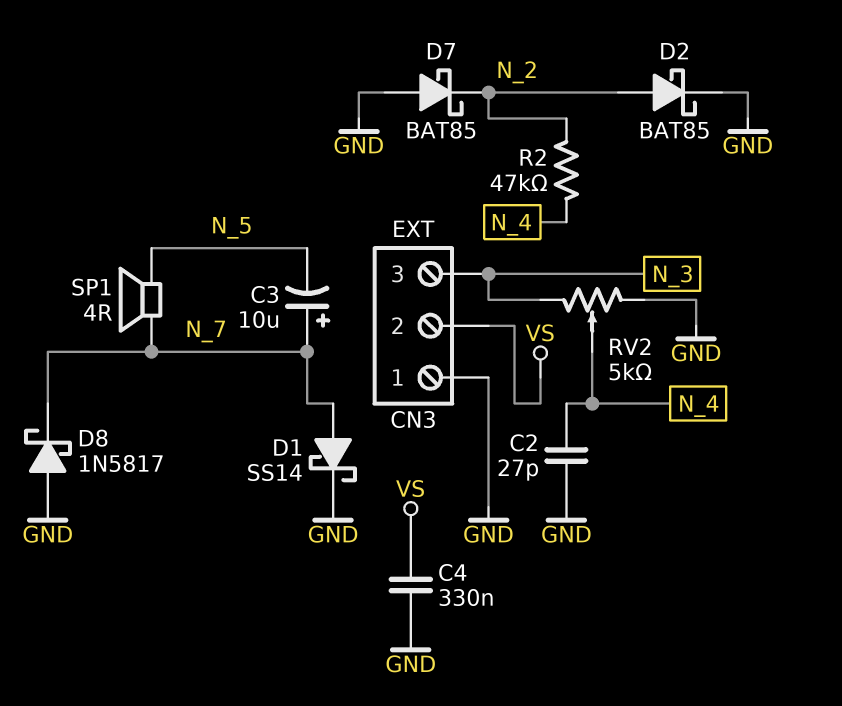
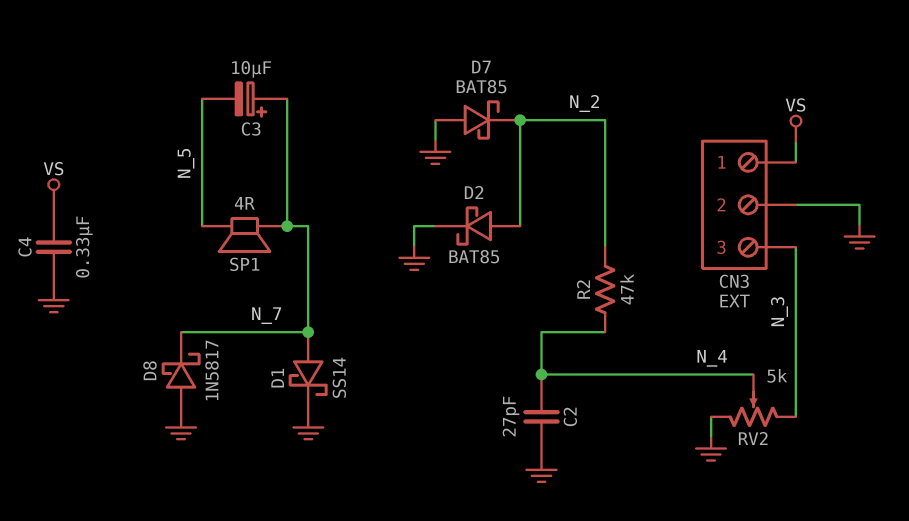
CN3 pin 1: GND -> VS
CN3 pin 2: VS -> GND

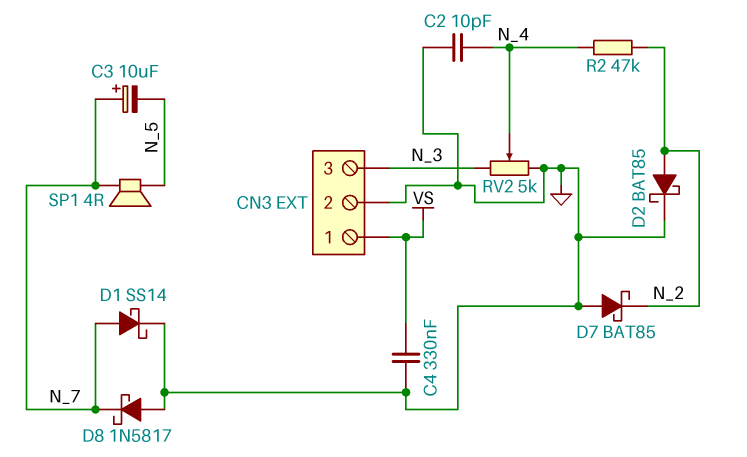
C2: 27pF (GND, N_4) -> 10pF (GND, N_4)

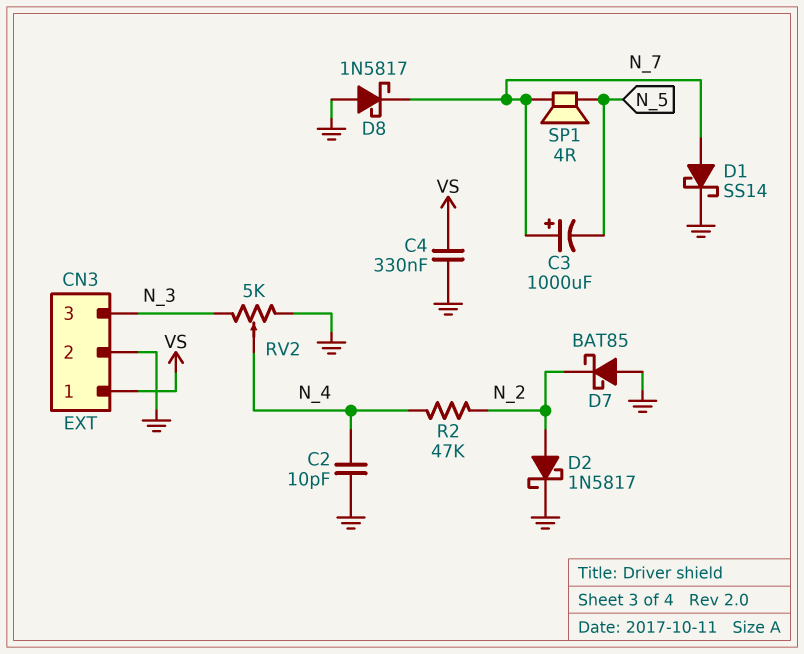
C3: 10uF (plus N_7, minus N_5) -> 1000uF (plus N_7, minus N_5)
D2: schottky BAT85 (A N_2, K GND) -> schottky 1N5817 (A N_2, K GND)

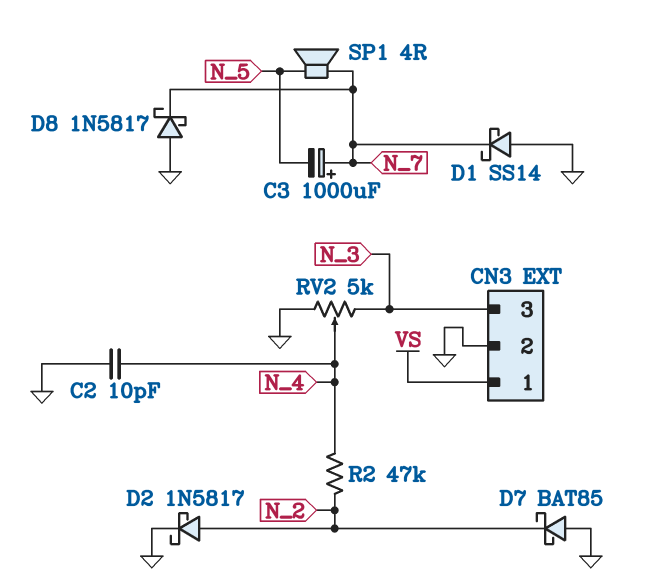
C4: 330nF (GND, VS) -> none
D1: schottky SS14 (A N_7, K GND) -> schottky SS14 (A GND, K N_7)

